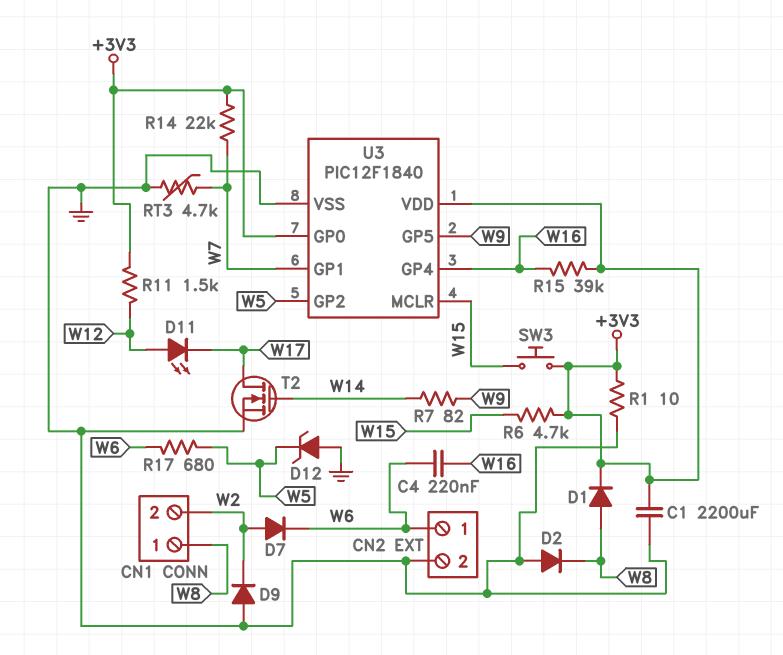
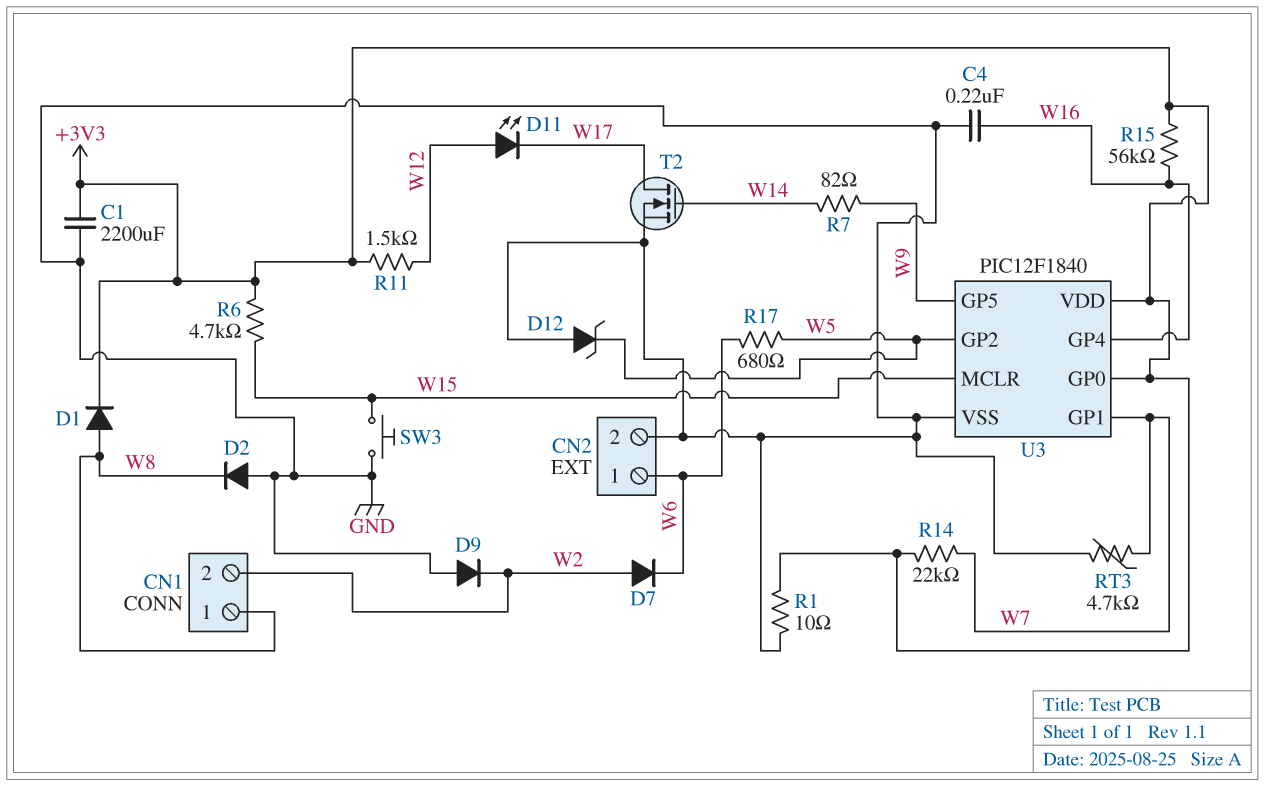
C4: 220nF (W6, W16) -> 220nF (GND, W16)
R15: 39k (+3V3, W16) -> 56k (+3V3, W16)
SW3: button (+3V3, W15) -> button (GND, W15)

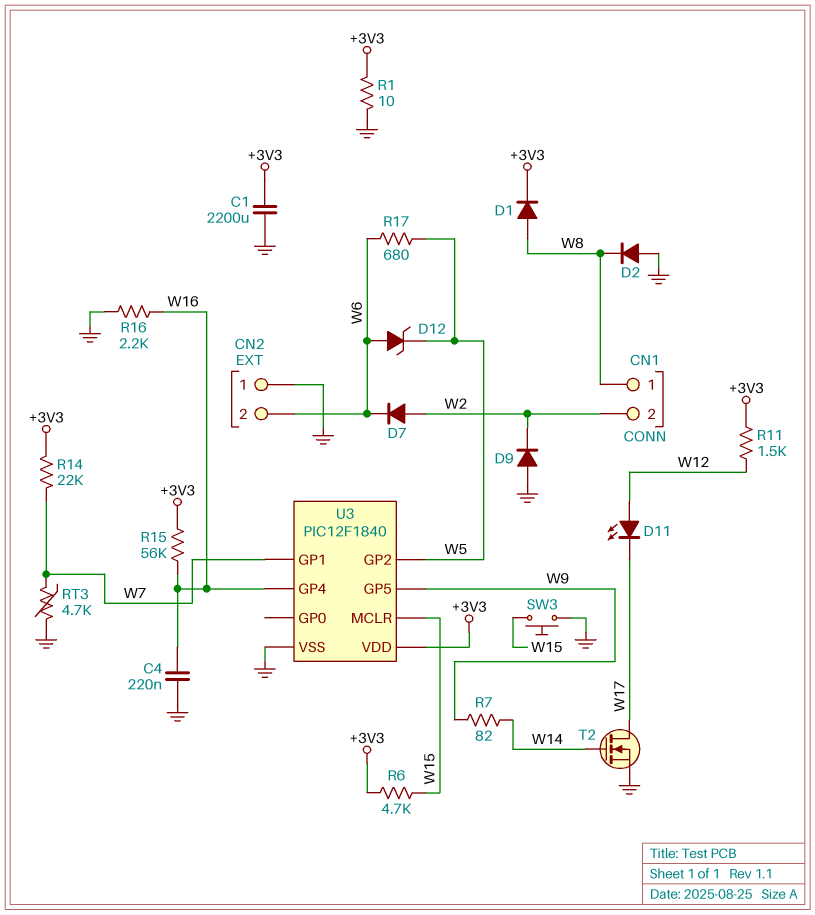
CN2 pin 1: W6 -> GND
CN2 pin 2: GND -> W6
D12: zener (A GND, K W5) -> zener (A W6, K W5)
R16: none -> 2.2k (GND, W16)
U3 pin GP0: +3V3 -> none

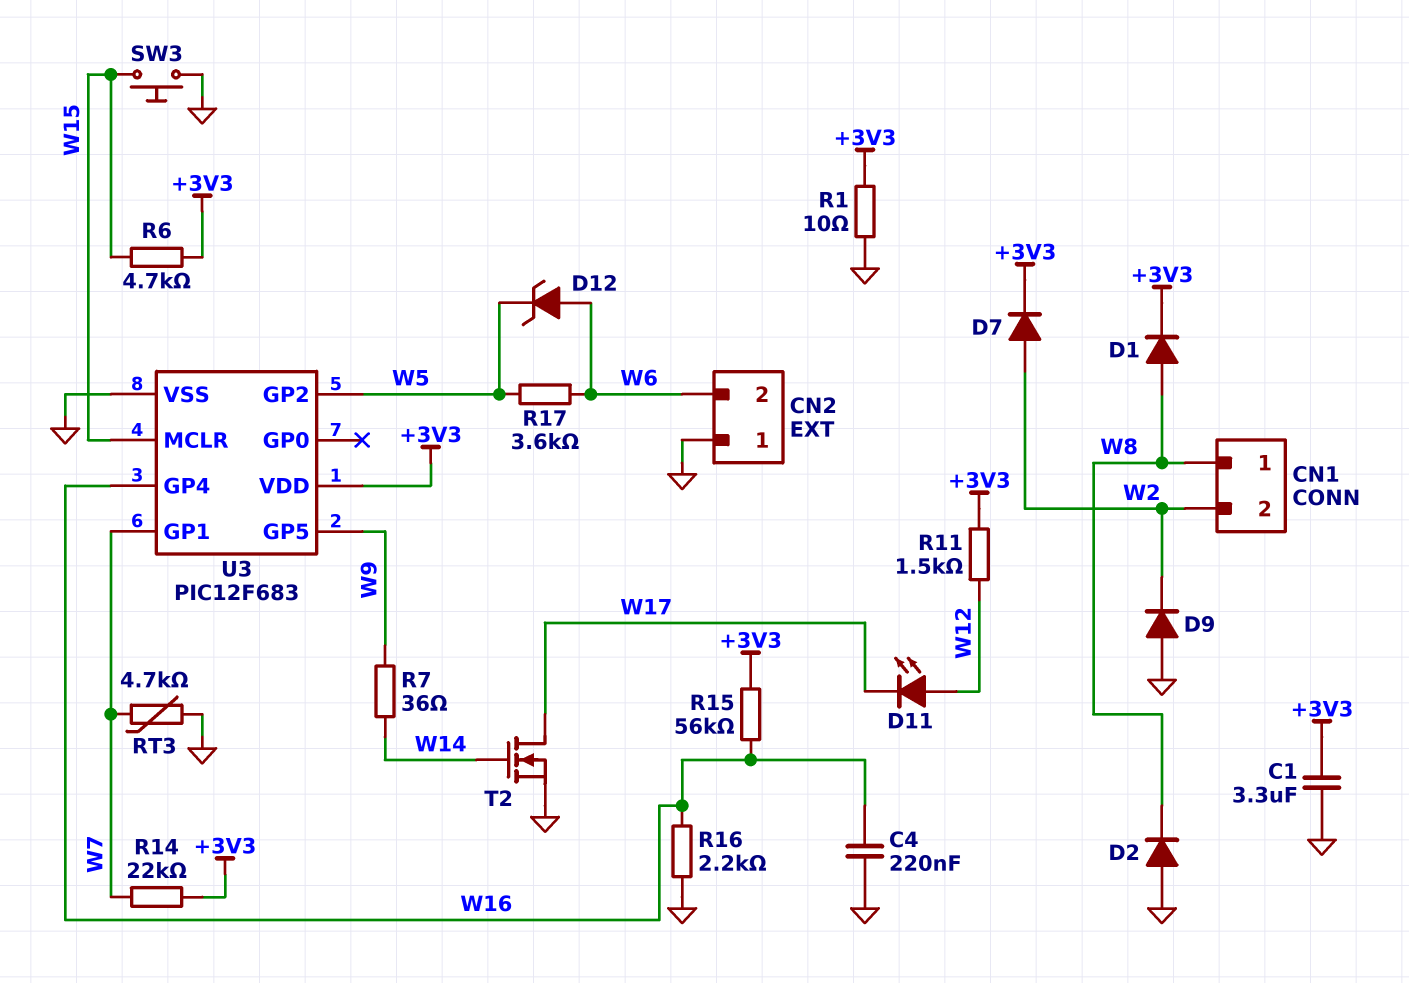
C1: 2200uF (+3V3, GND) -> 3.3uF (+3V3, GND)
D7: diode (A W2, K W6) -> diode (A W2, K +3V3)
R7: 82 (W9, W14) -> 36 (W9, W14)
R17: 680 (W5, W6) -> 3.6k (W5, W6)
U3: PIC12F1840 -> PIC12F683

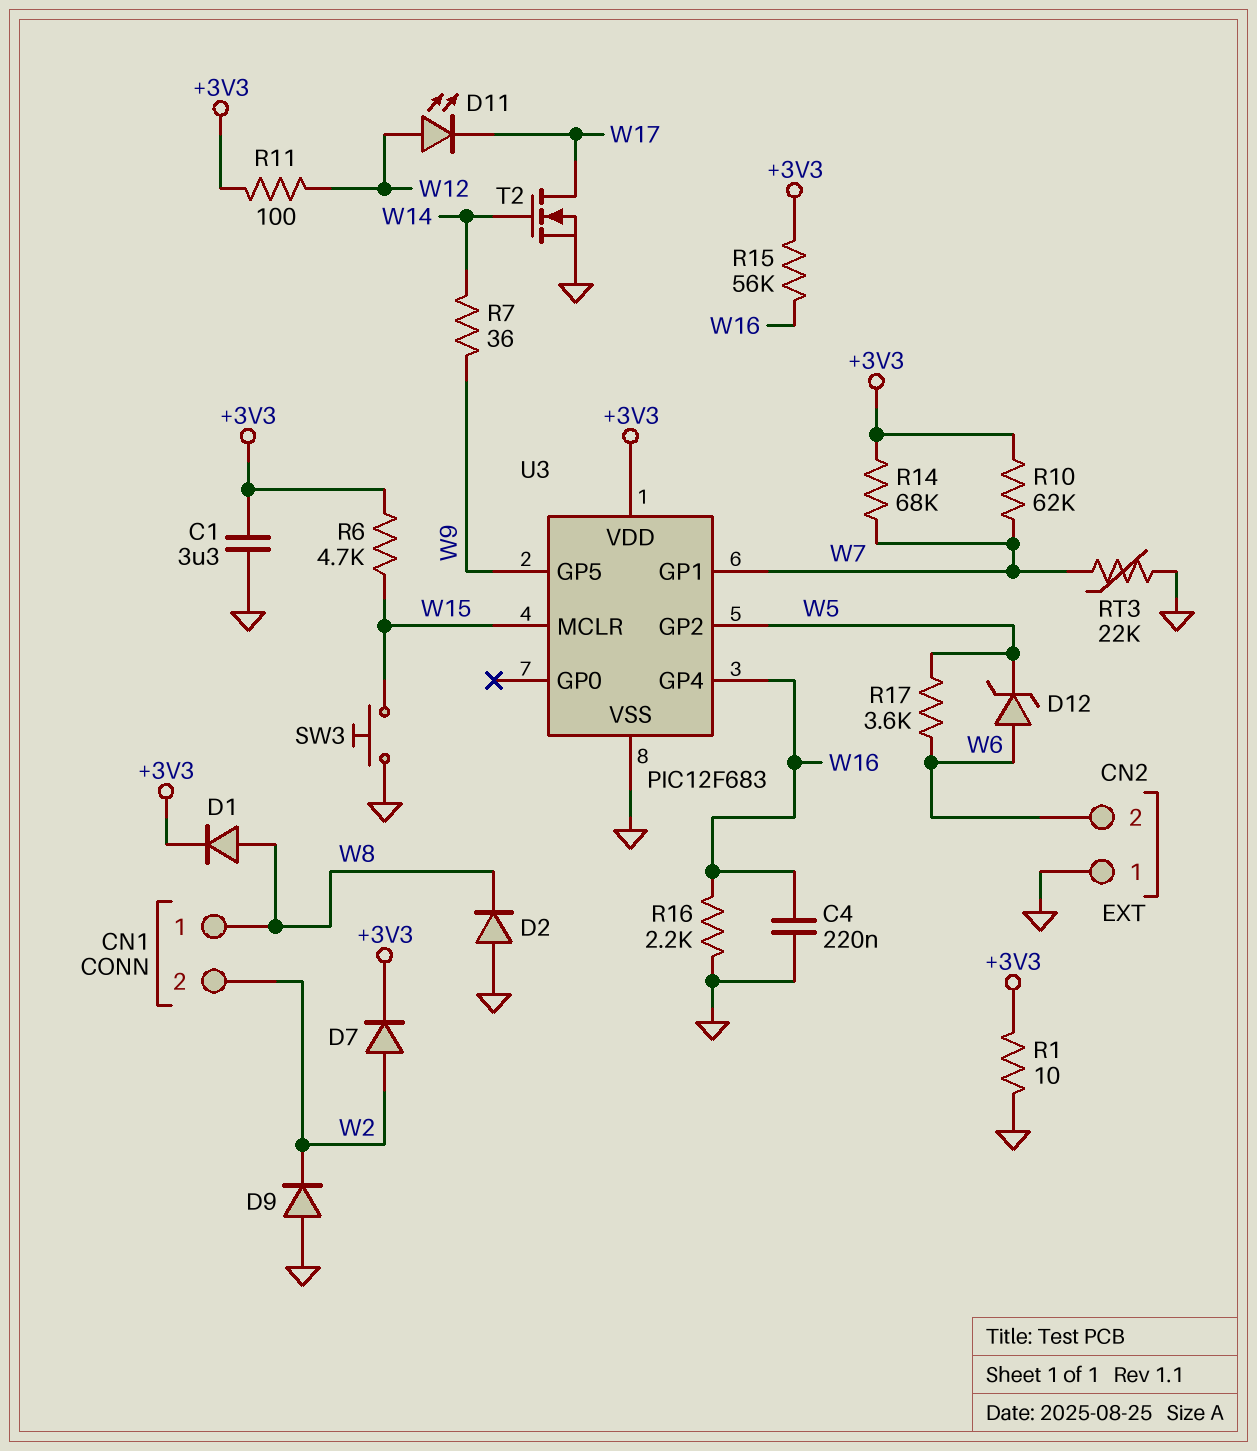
R10: none -> 62k (+3V3, W7)
R11: 1.5k (+3V3, W12) -> 100 (+3V3, W12)
R14: 22k (+3V3, W7) -> 68k (+3V3, W7)
RT3: 4.7k (GND, W7) -> 22k (GND, W7)

